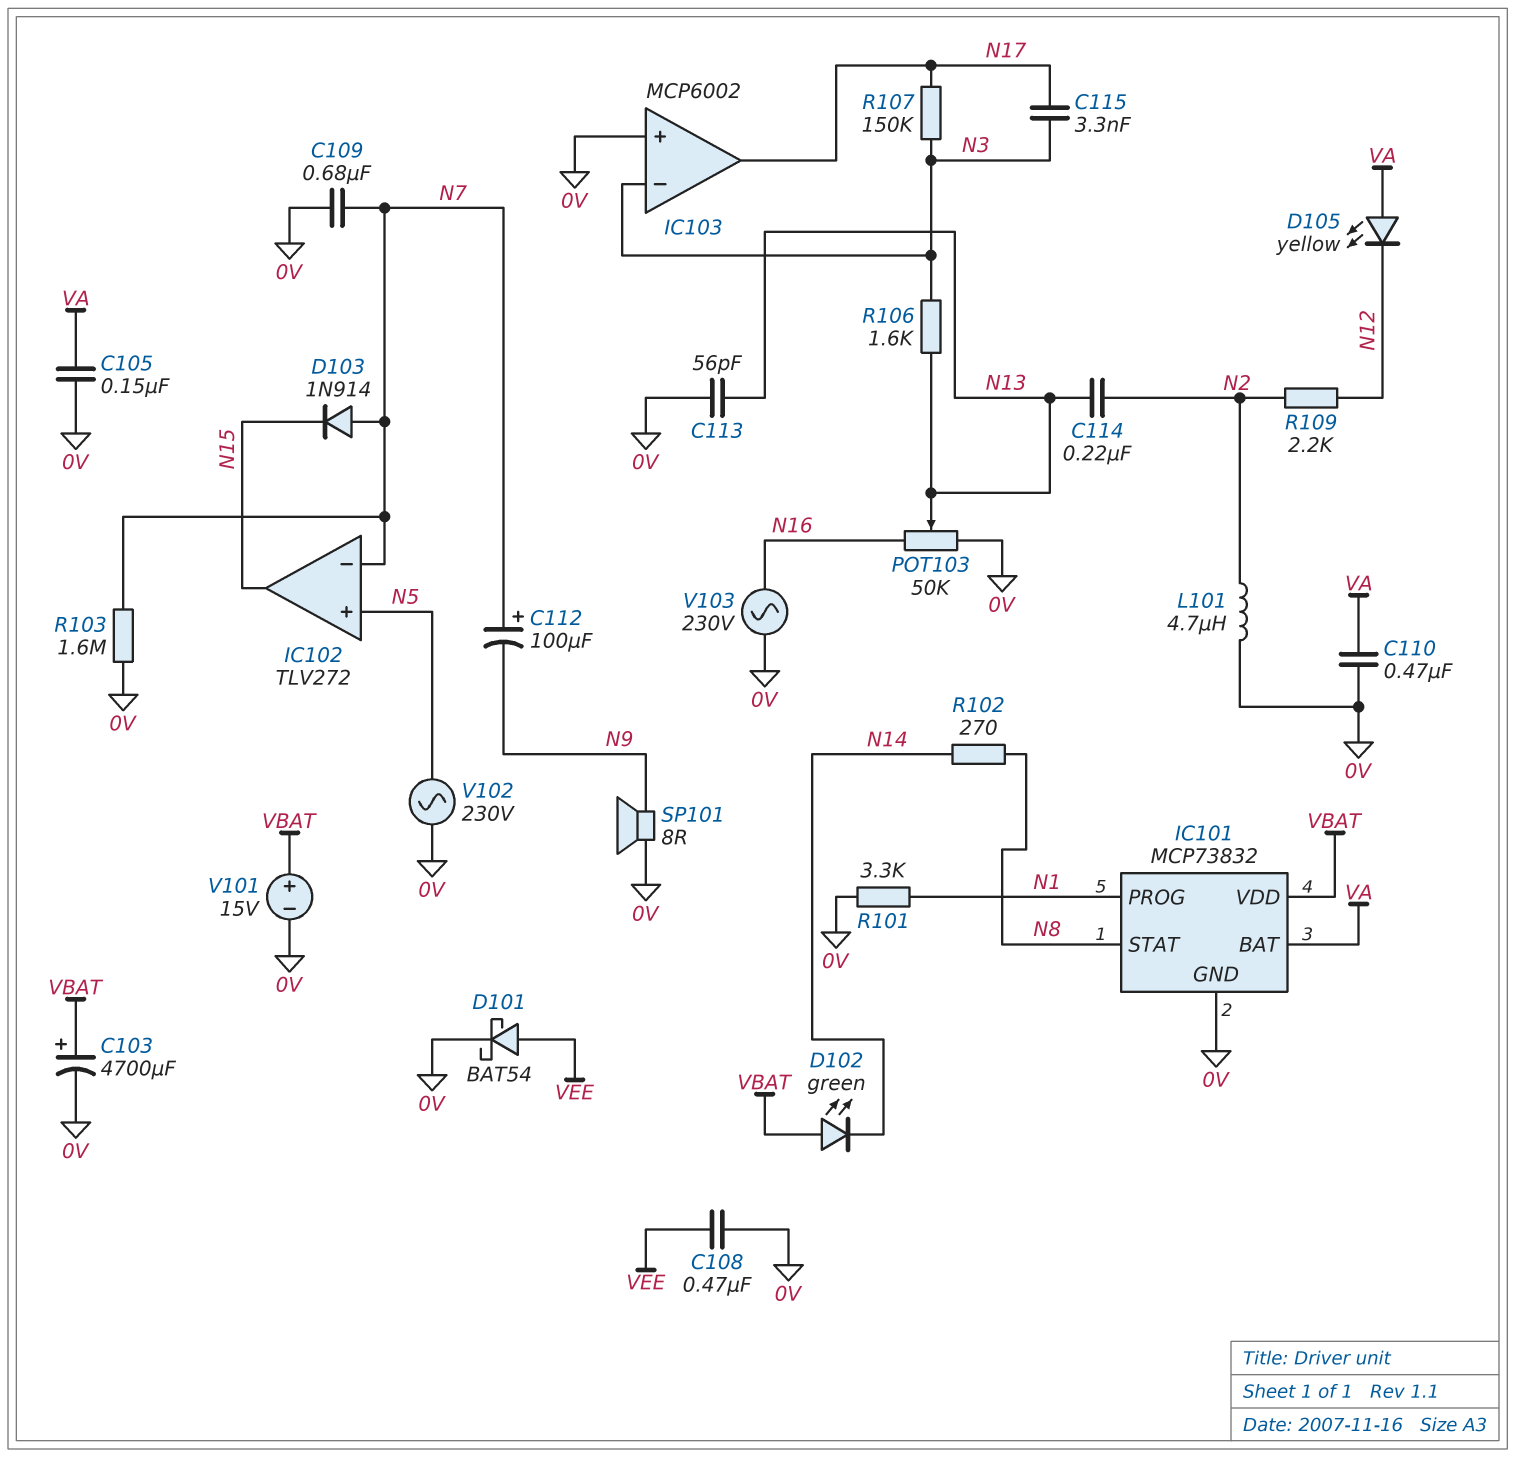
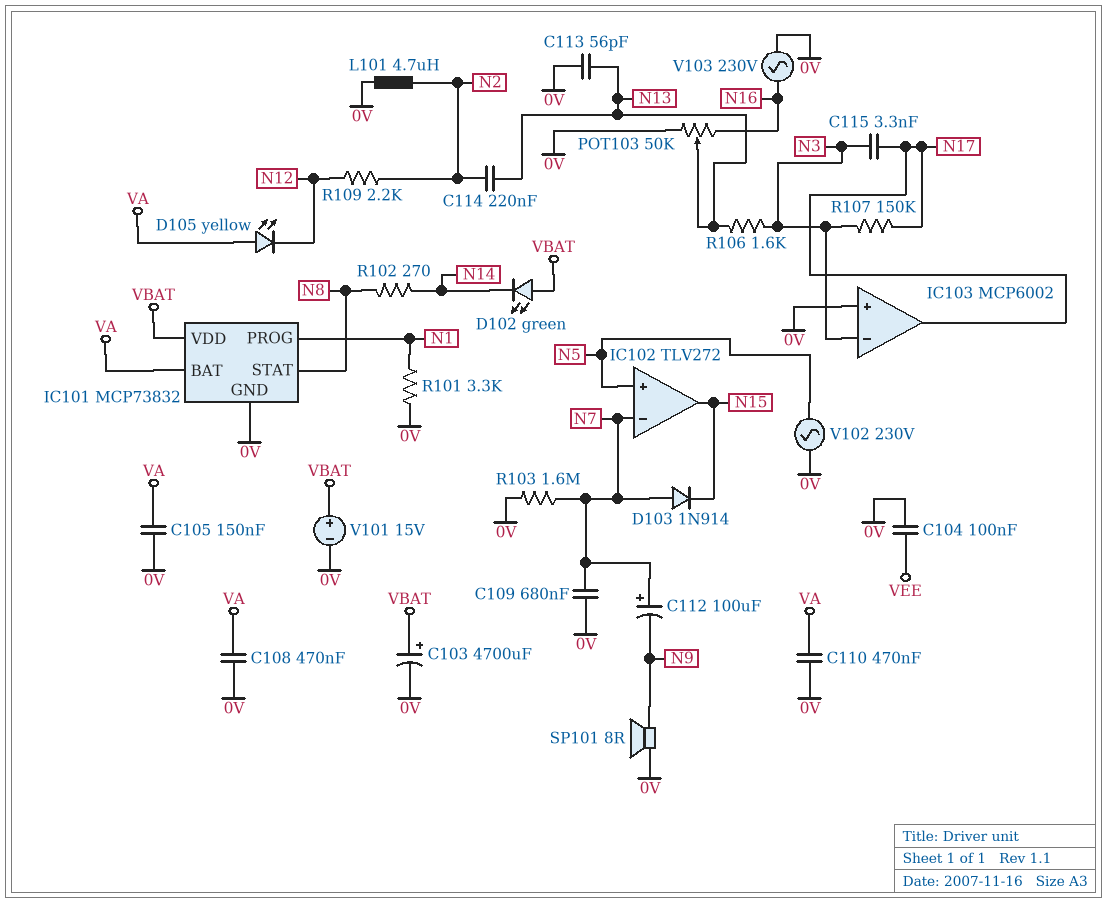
C104: none -> 100nF (0V, VEE)
C108: 470nF (0V, VEE) -> 470nF (0V, VA)
D101: schottky BAT54 (A VEE, K 0V) -> none

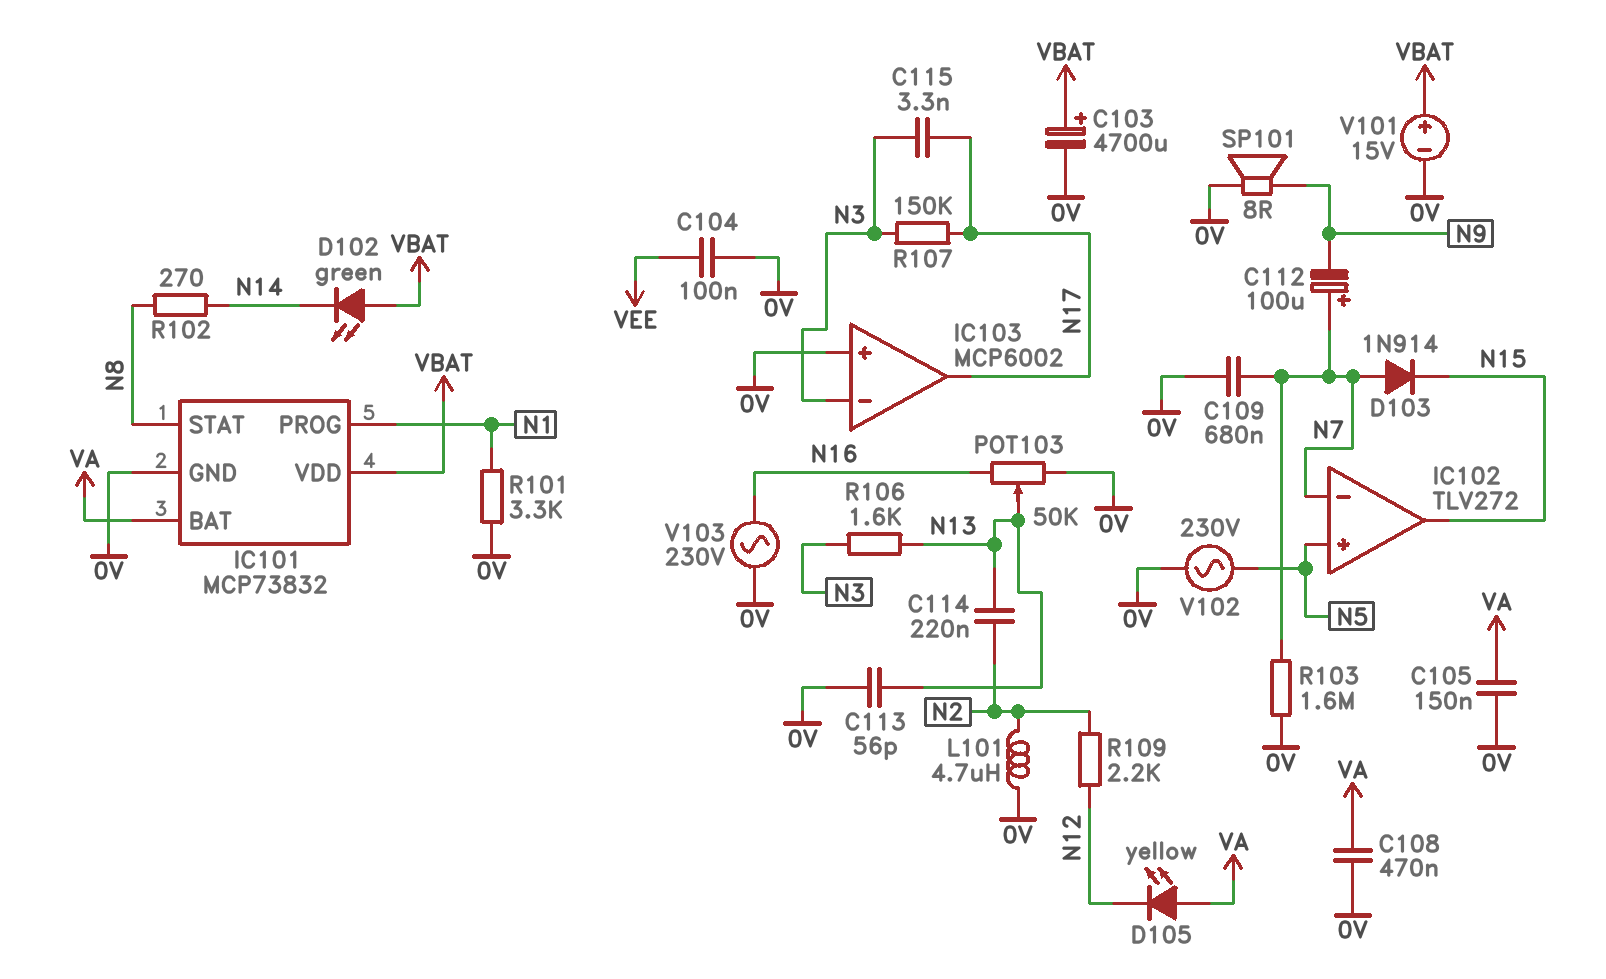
C110: 470nF (0V, VA) -> none

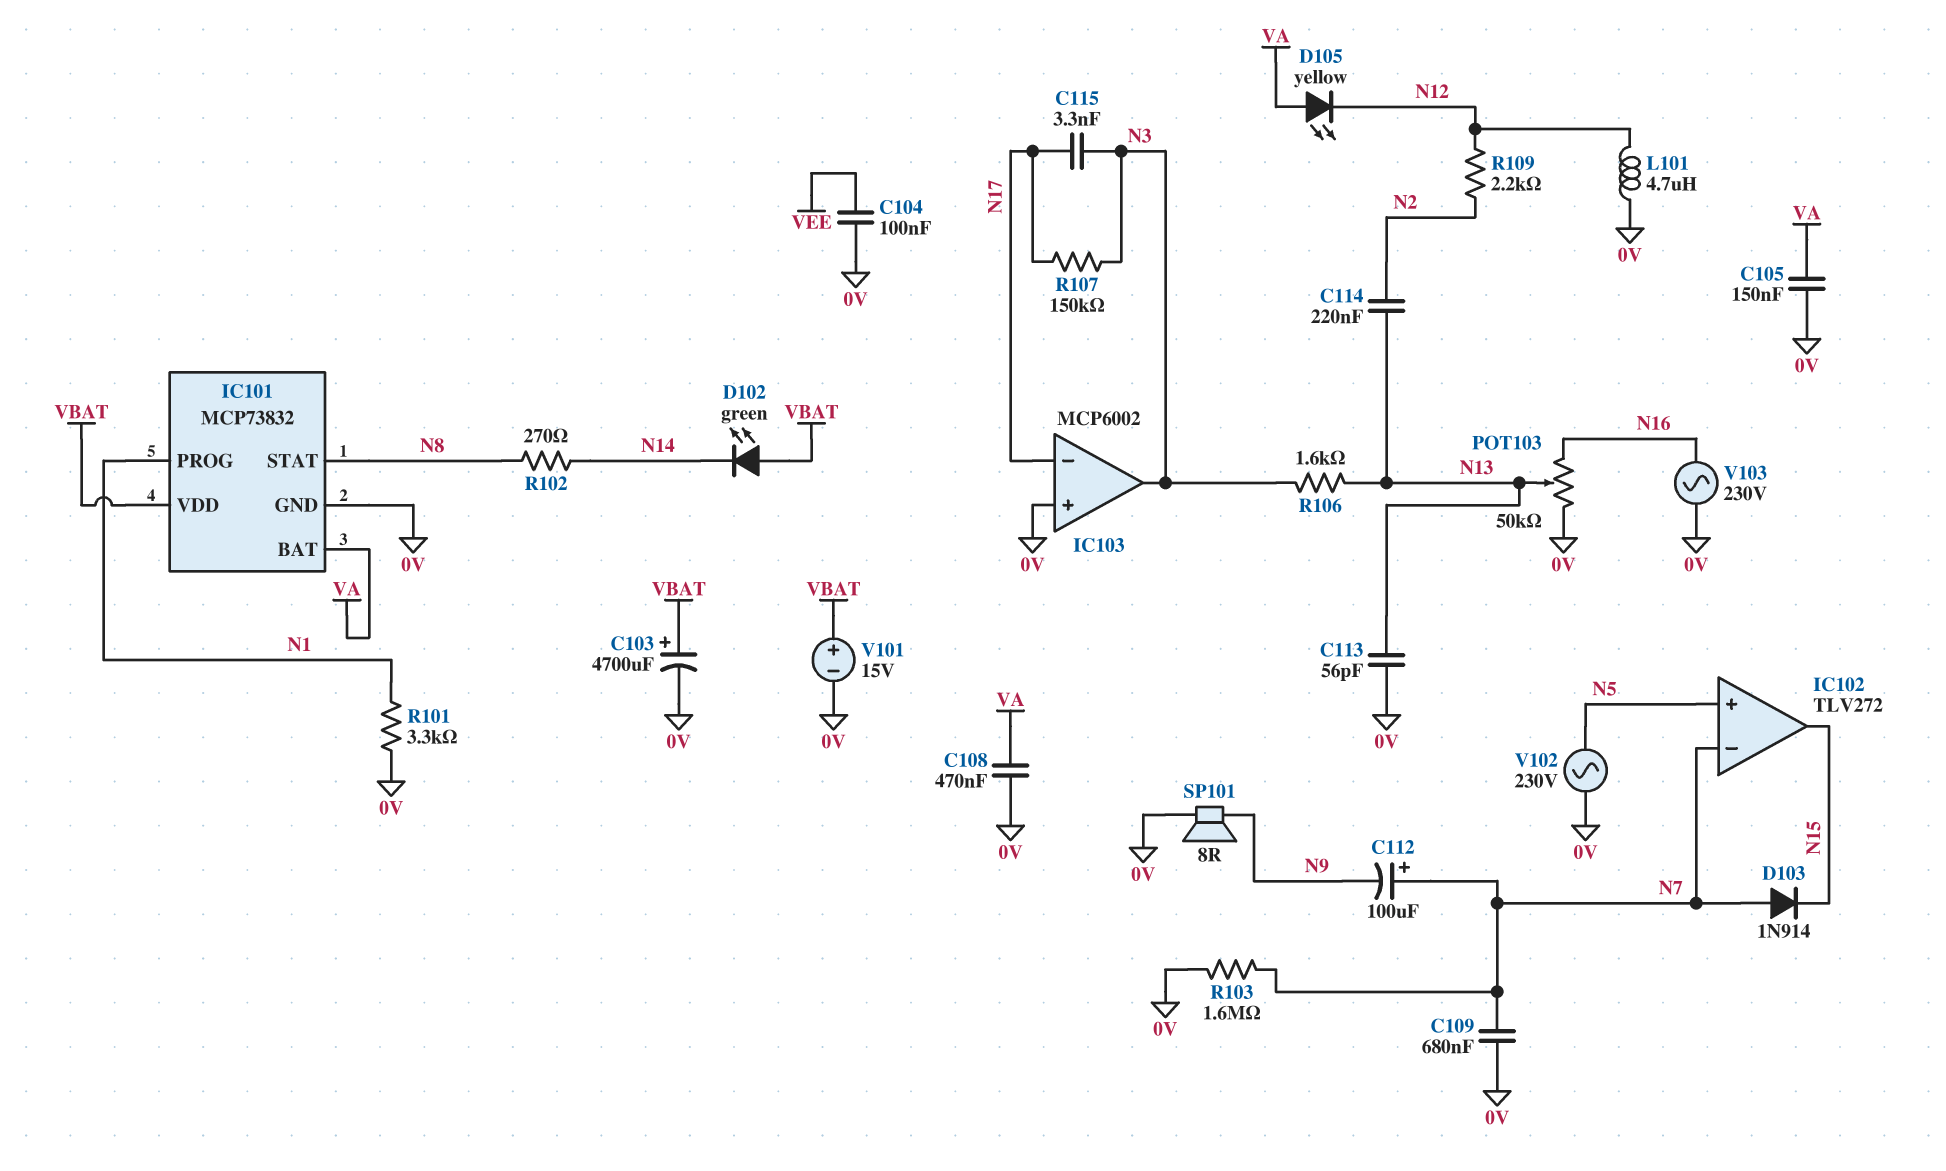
IC103 pin in-: N3 -> N17
IC103 pin out: N17 -> N3
L101: 4.7uH (0V, N2) -> 4.7uH (0V, N12)

